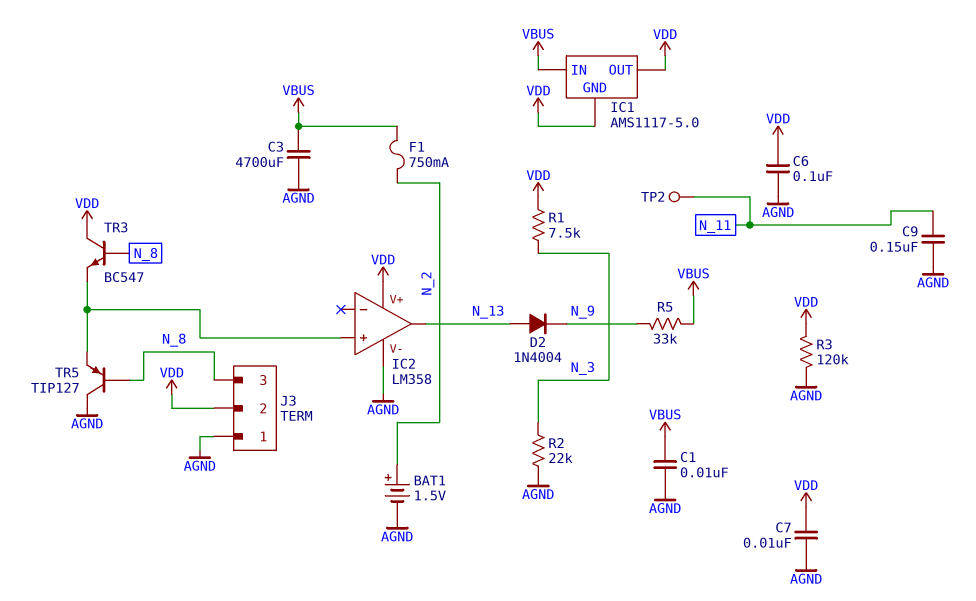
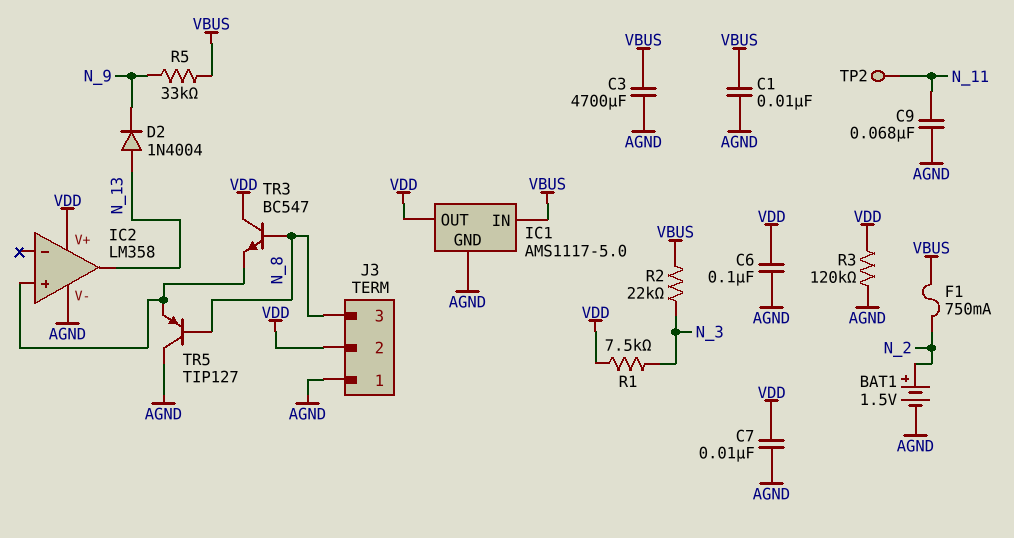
C9: 150nF (AGND, N_11) -> 68nF (AGND, N_11)
IC1 pin GND: VDD -> AGND
R2: 22k (AGND, N_3) -> 22k (N_3, VBUS)

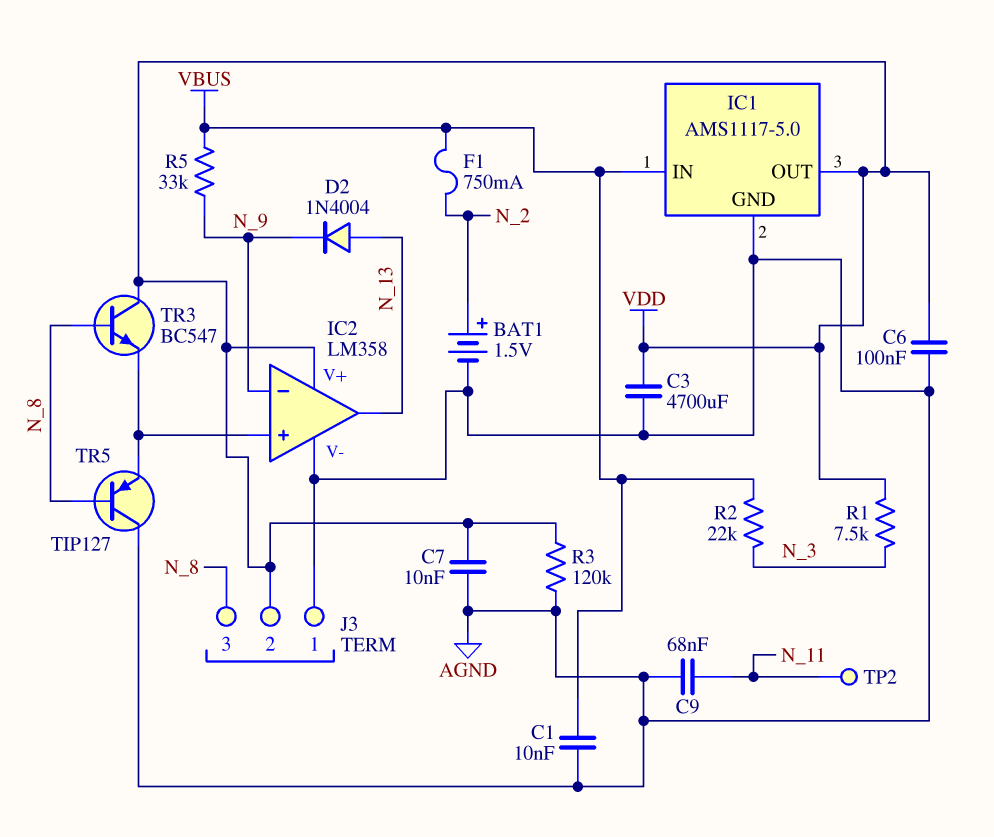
C3: 4700uF (AGND, VBUS) -> 4700uF (AGND, VDD)
IC2 pin in-: none -> N_9

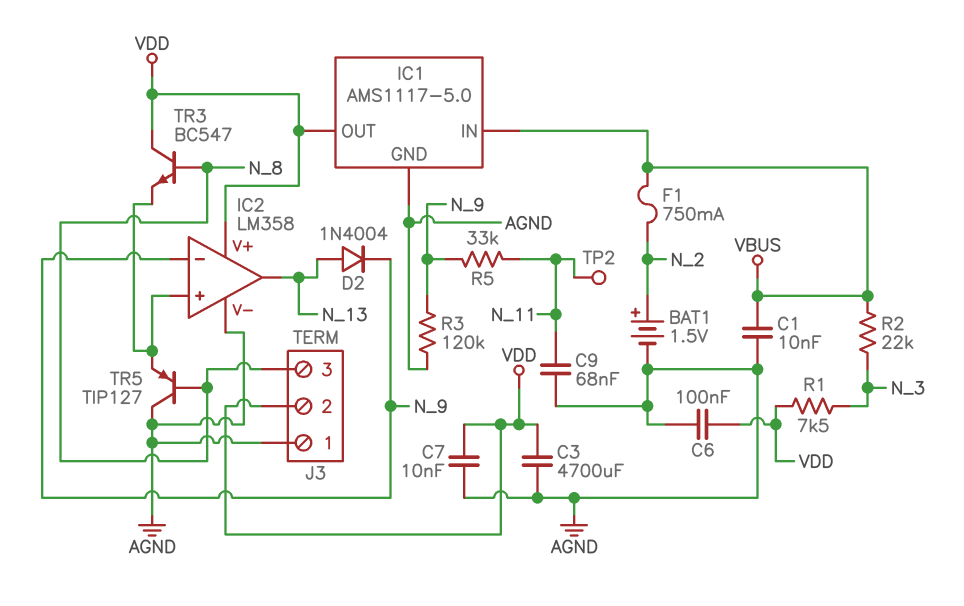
R3: 120k (AGND, VDD) -> 120k (AGND, N_9)
R5: 33k (N_9, VBUS) -> 33k (N_9, N_11)

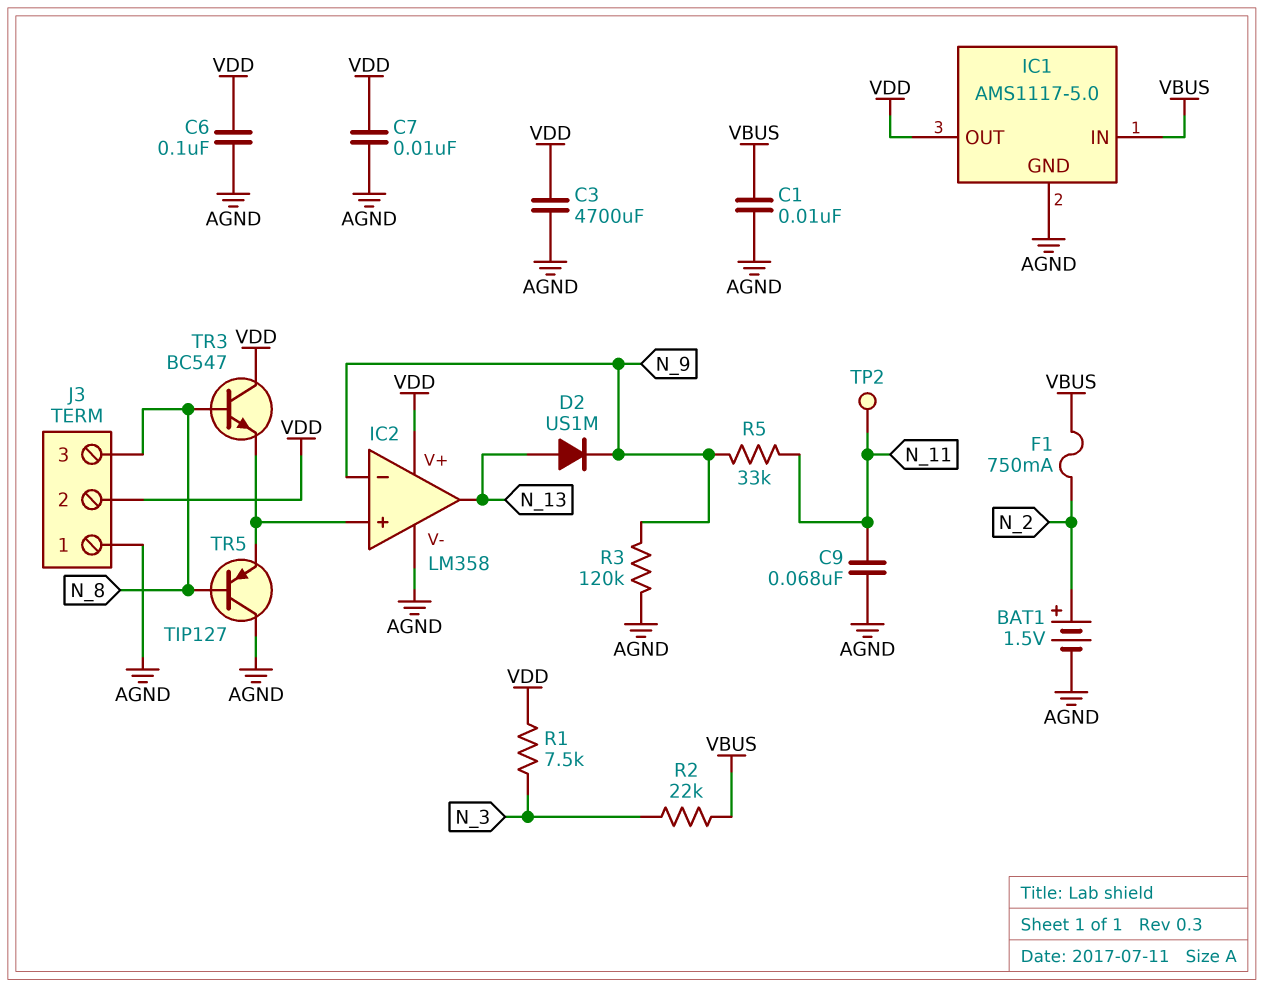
D2: diode 1N4004 (A N_13, K N_9) -> diode US1M (A N_13, K N_9)

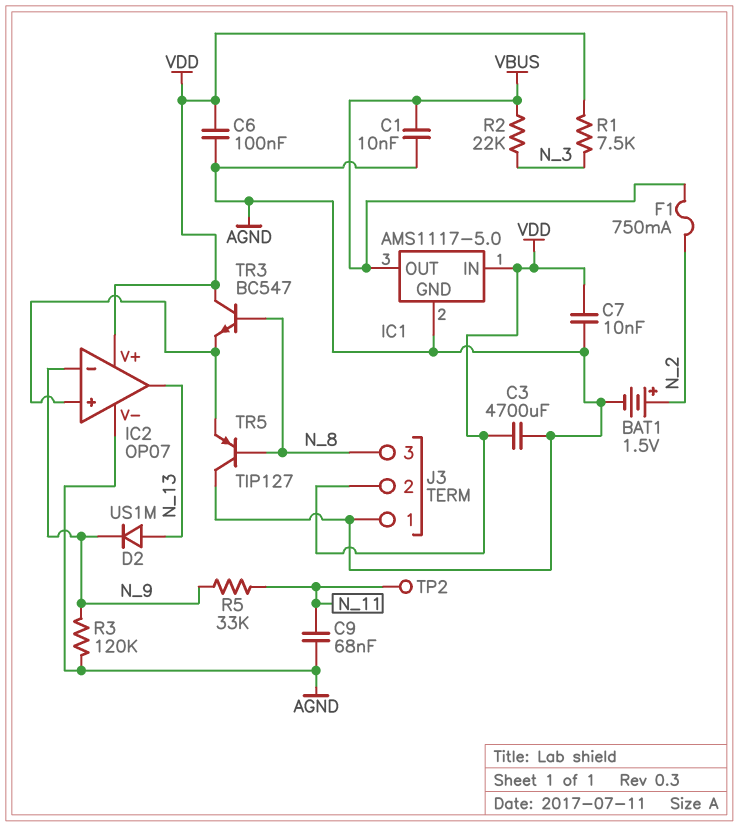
IC1 pin IN: VBUS -> VDD
IC1 pin OUT: VDD -> VBUS
IC2: LM358 -> OP07

